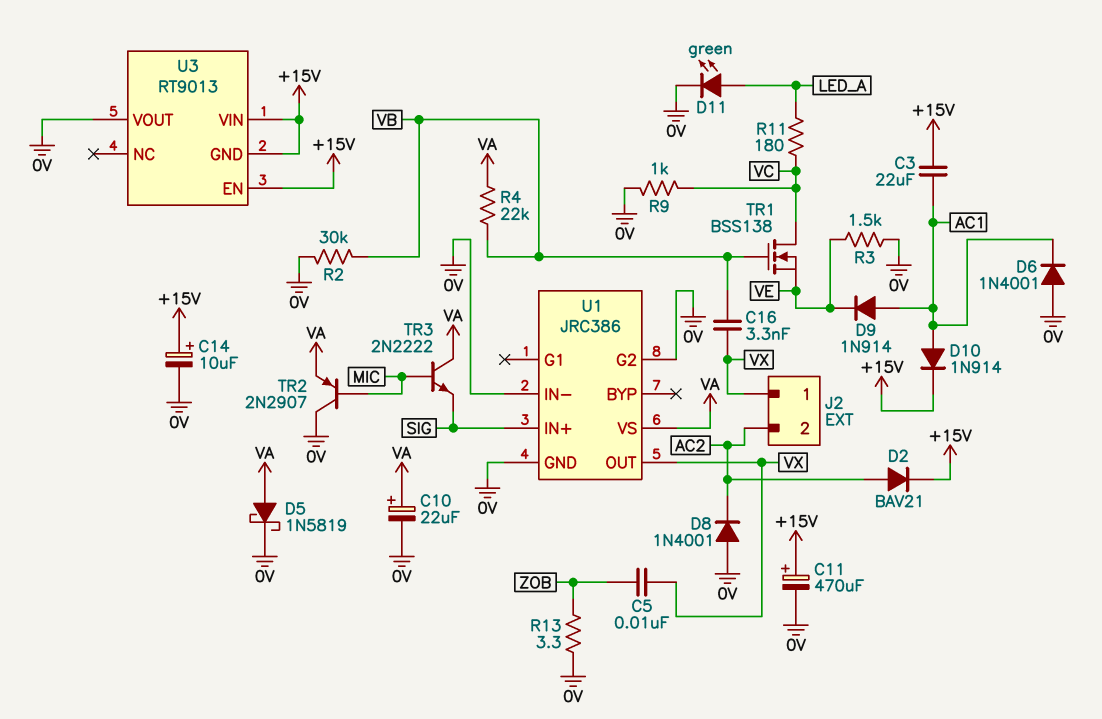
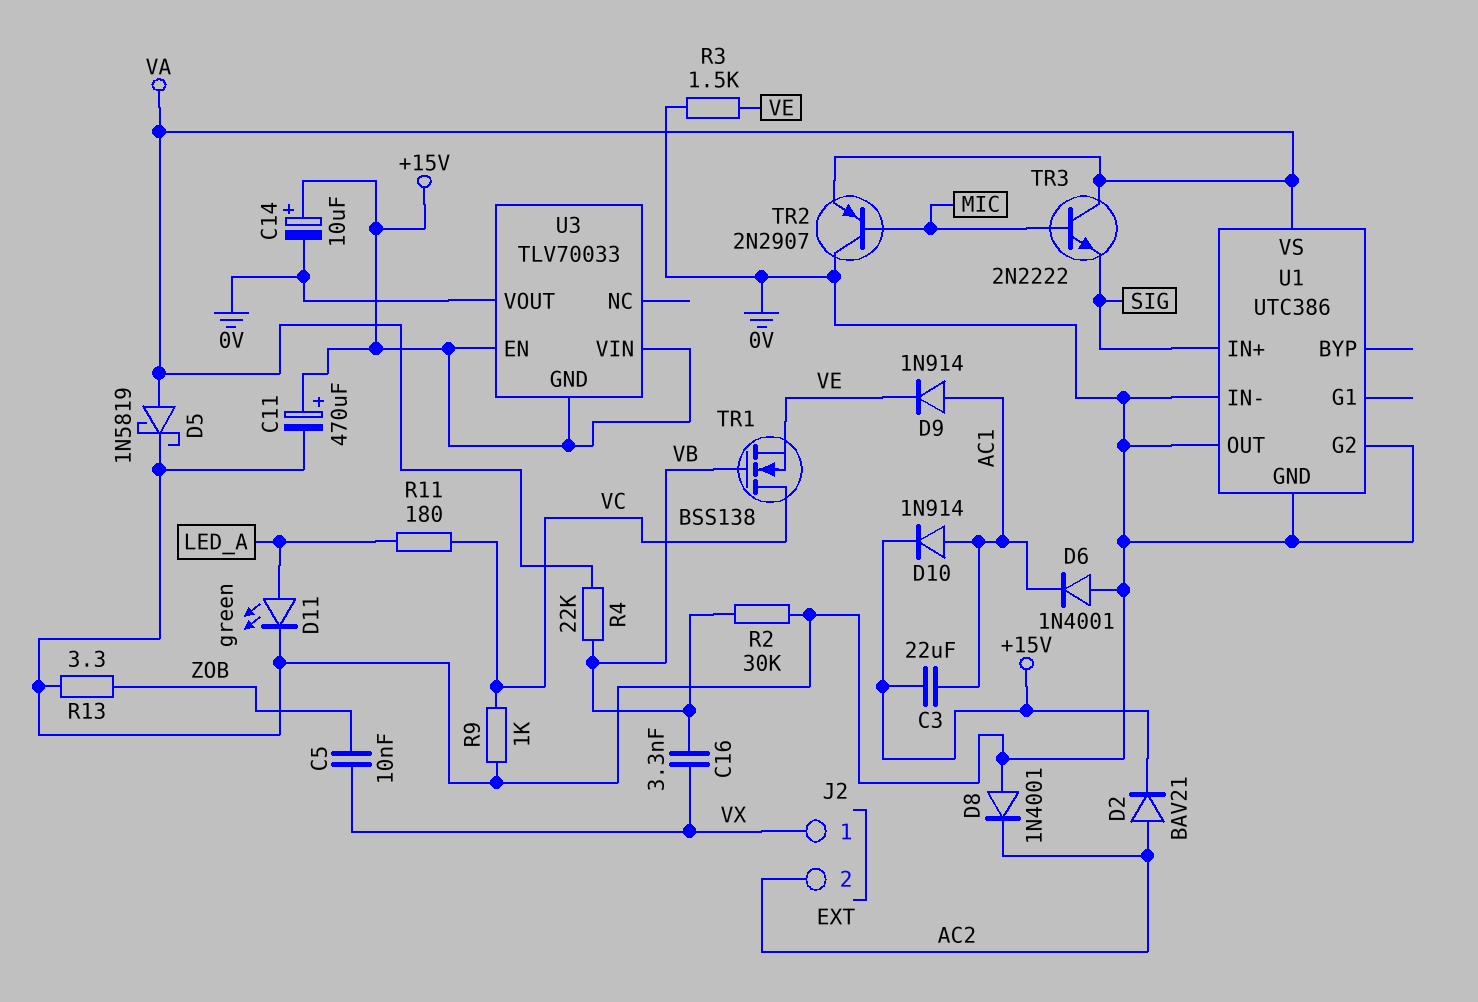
C10: 22uF (plus VA, minus 0V) -> none
U1: JRC386 -> UTC386
U1 pin OUT: VX -> 0V
U3: RT9013 -> TLV70033

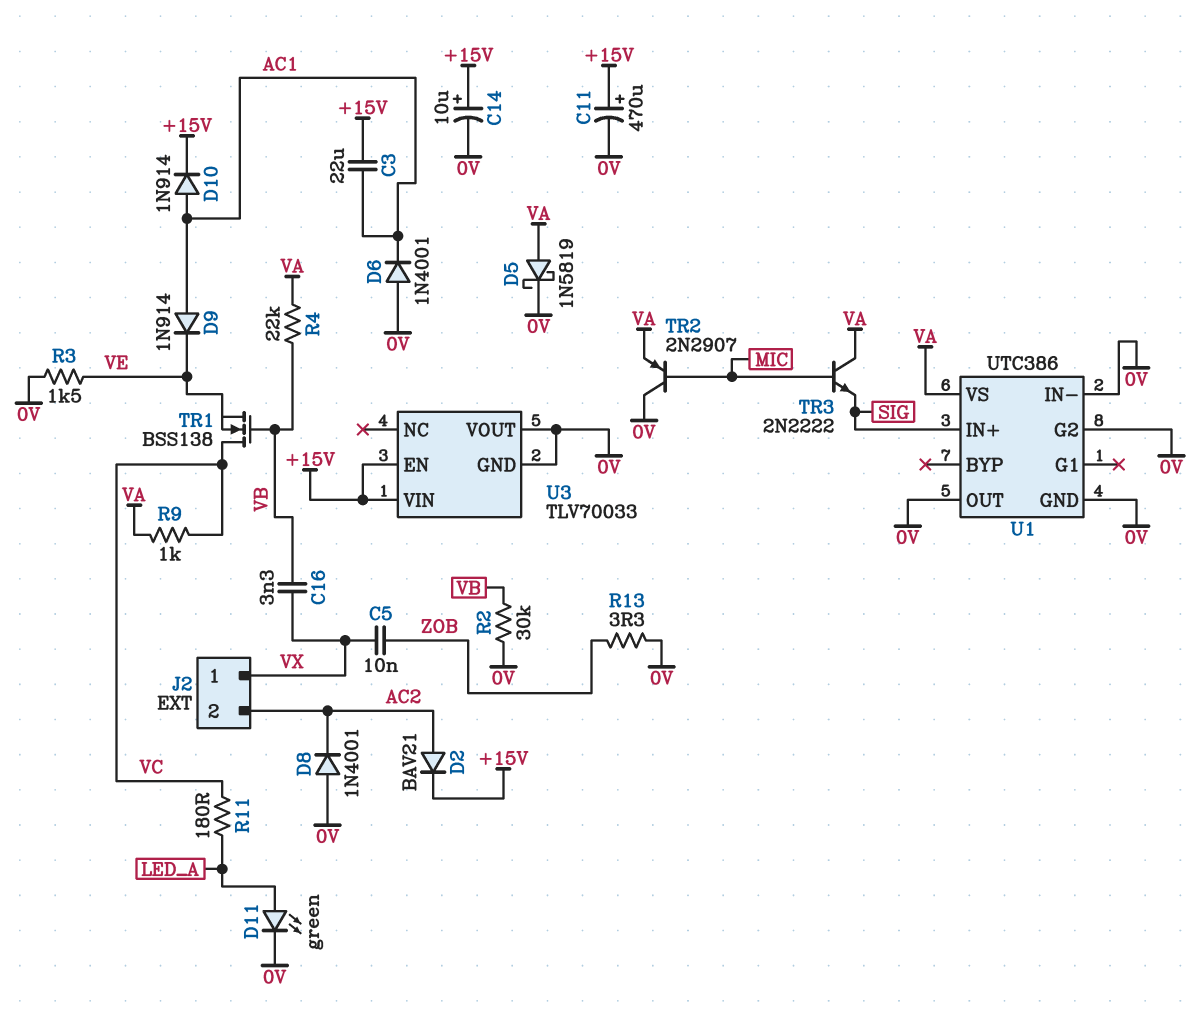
R9: 1k (0V, VC) -> 1k (VA, VC)
U3 pin GND: +15V -> 0V

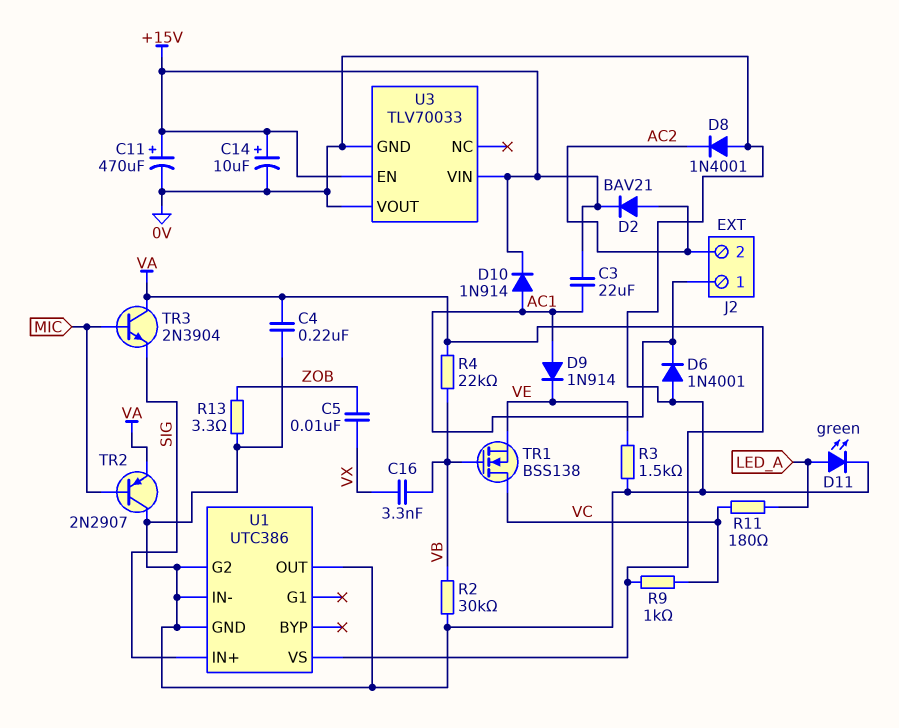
C4: none -> 220nF (0V, VA)
D5: schottky 1N5819 (A VA, K 0V) -> none
J2 pin 1: VX -> AC1
TR3: NPN 2N2222 (B MIC, C VA, E SIG) -> NPN 2N3904 (B MIC, C VA, E SIG)

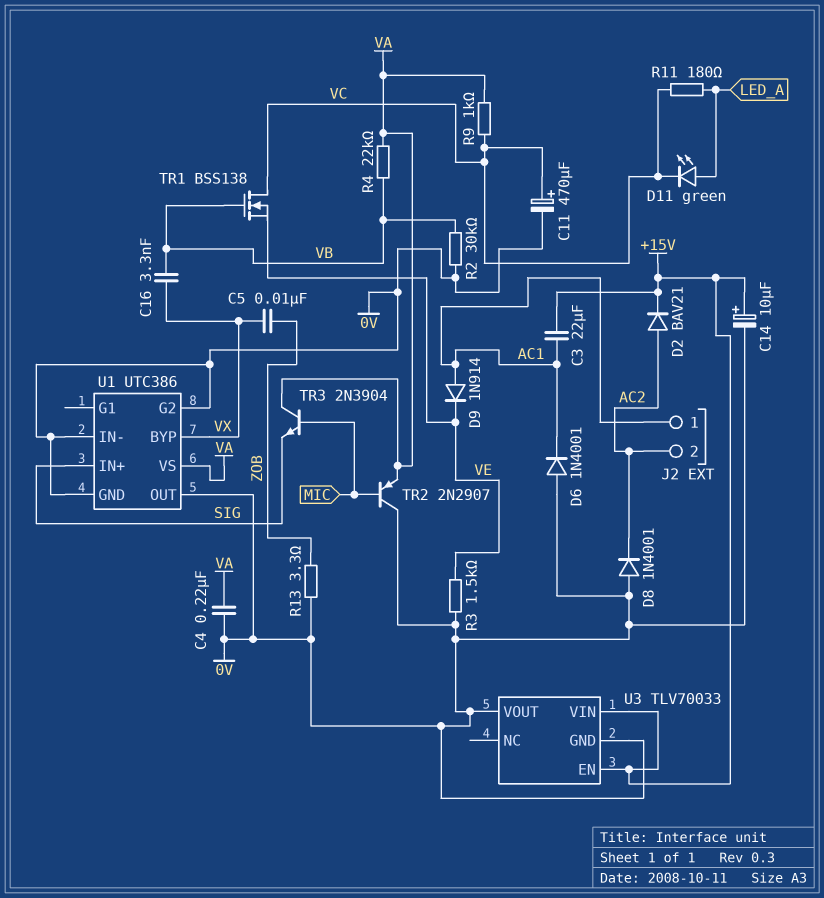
C11: 470uF (plus +15V, minus 0V) -> 470uF (plus VC, minus 0V)
D10: diode 1N914 (A AC1, K +15V) -> none
D11: LED green (A LED_A, K 0V) -> LED green (A LED_A, K VC)
U1 pin BYP: none -> VX

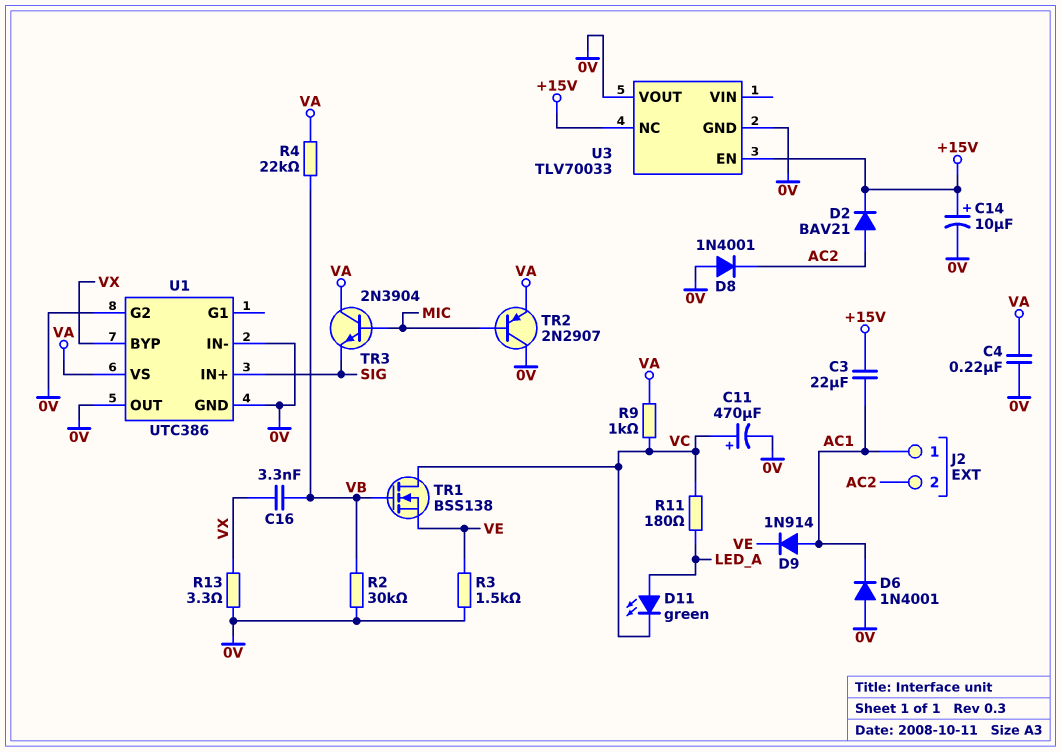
C5: 10nF (VX, ZOB) -> none
R13: 3.3 (0V, ZOB) -> 3.3 (0V, VX)
U3 pin NC: none -> +15V
U3 pin VIN: +15V -> none

